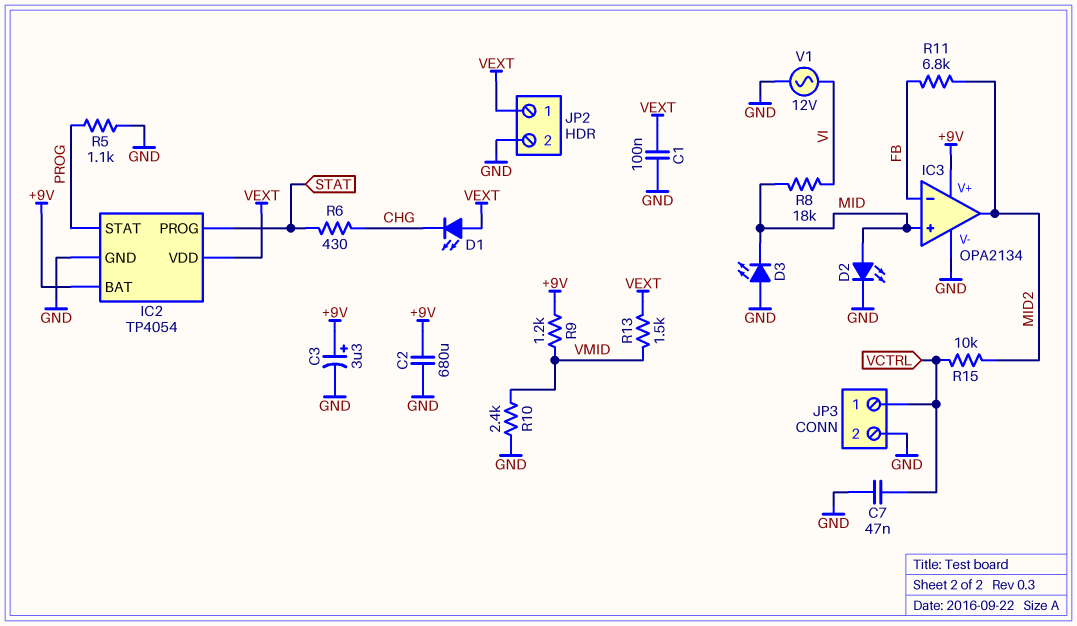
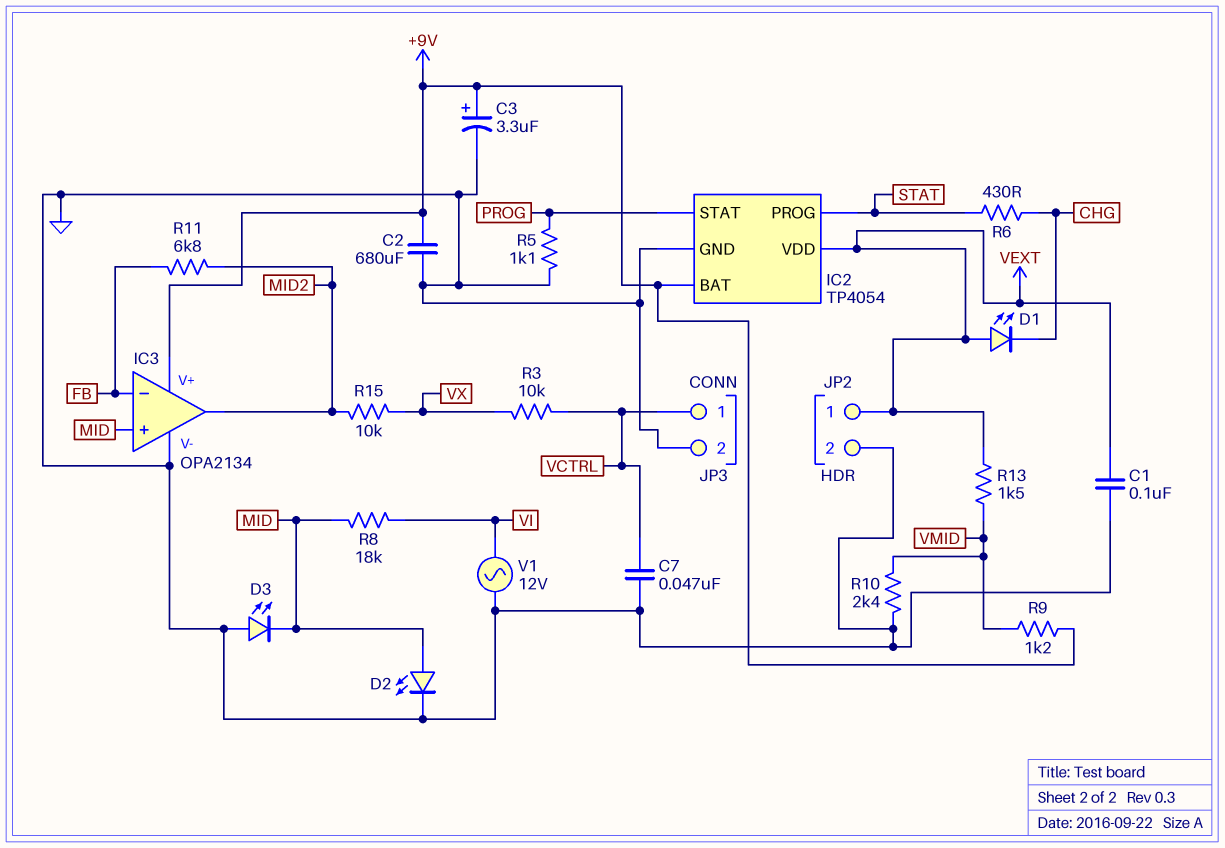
R3: none -> 10k (VCTRL, VX)
R15: 10k (MID2, VCTRL) -> 10k (MID2, VX)

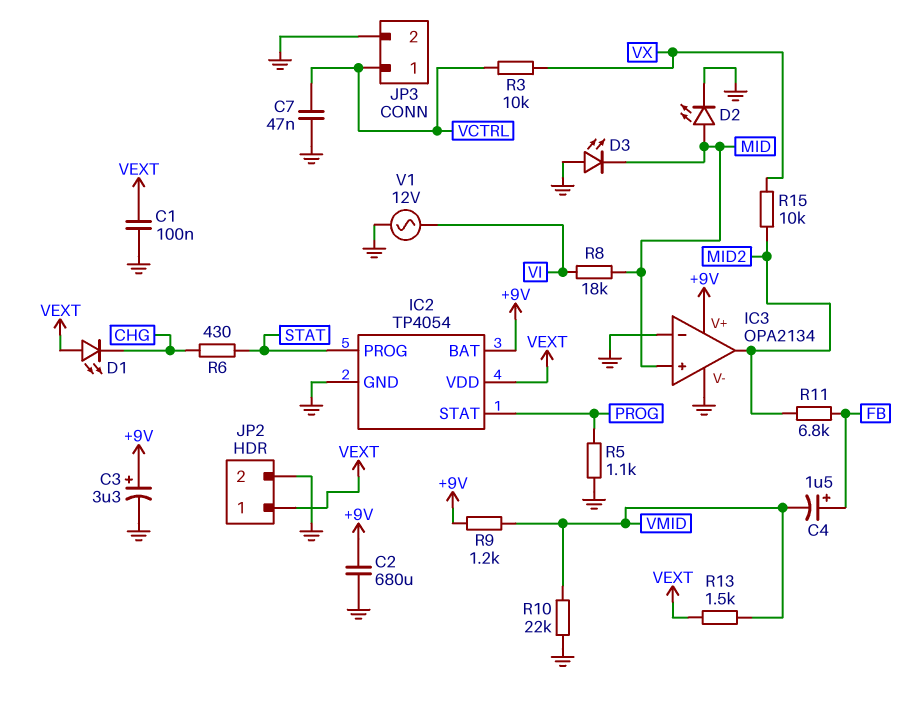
C4: none -> 1.5uF (plus FB, minus VMID)
IC3 pin in-: FB -> GND
R10: 2.4k (GND, VMID) -> 22k (GND, VMID)

